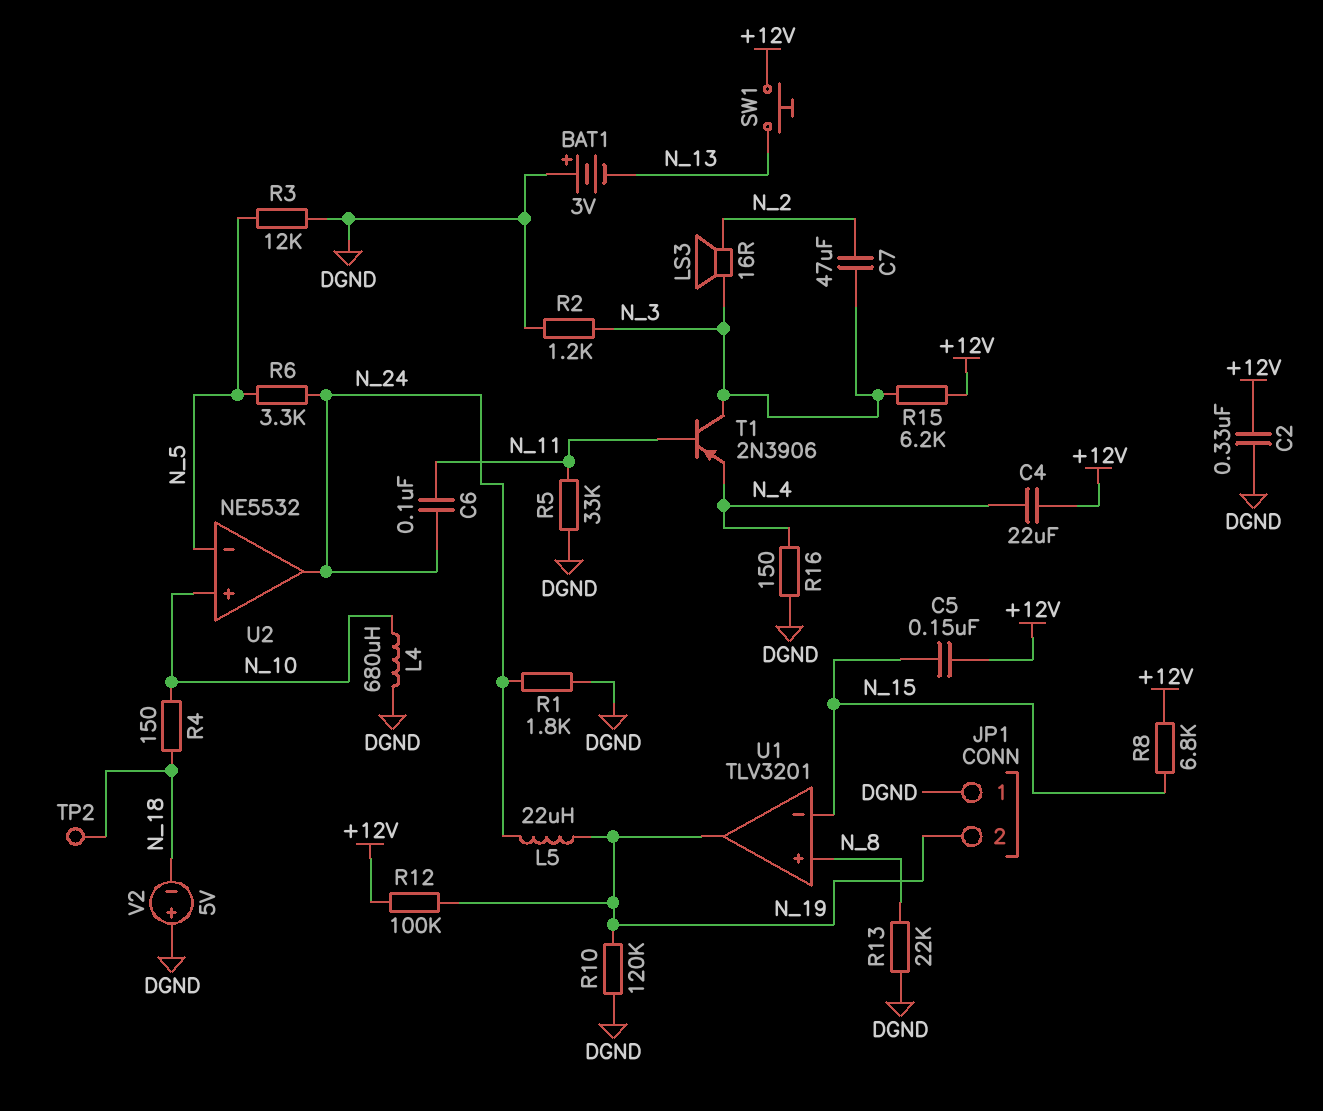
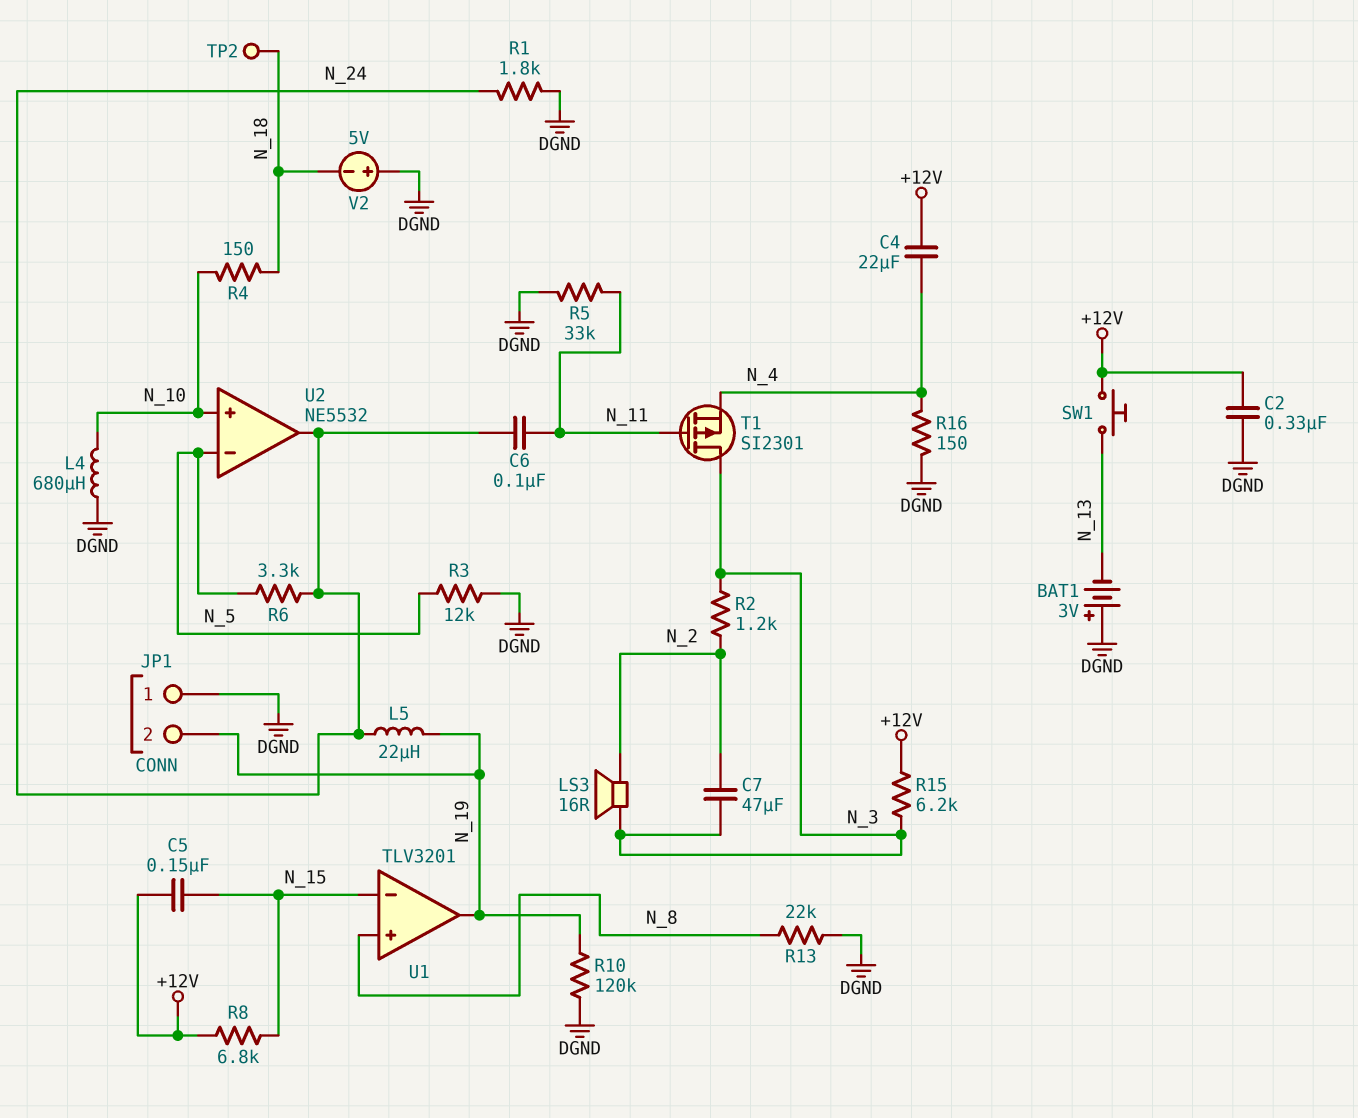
R2: 1.2k (DGND, N_3) -> 1.2k (N_2, N_3)
R12: 100k (+12V, N_19) -> none
T1: PNP 2N3906 (B N_11, C N_3, E N_4) -> PMOS SI2301 (G N_11, D N_3, S N_4)

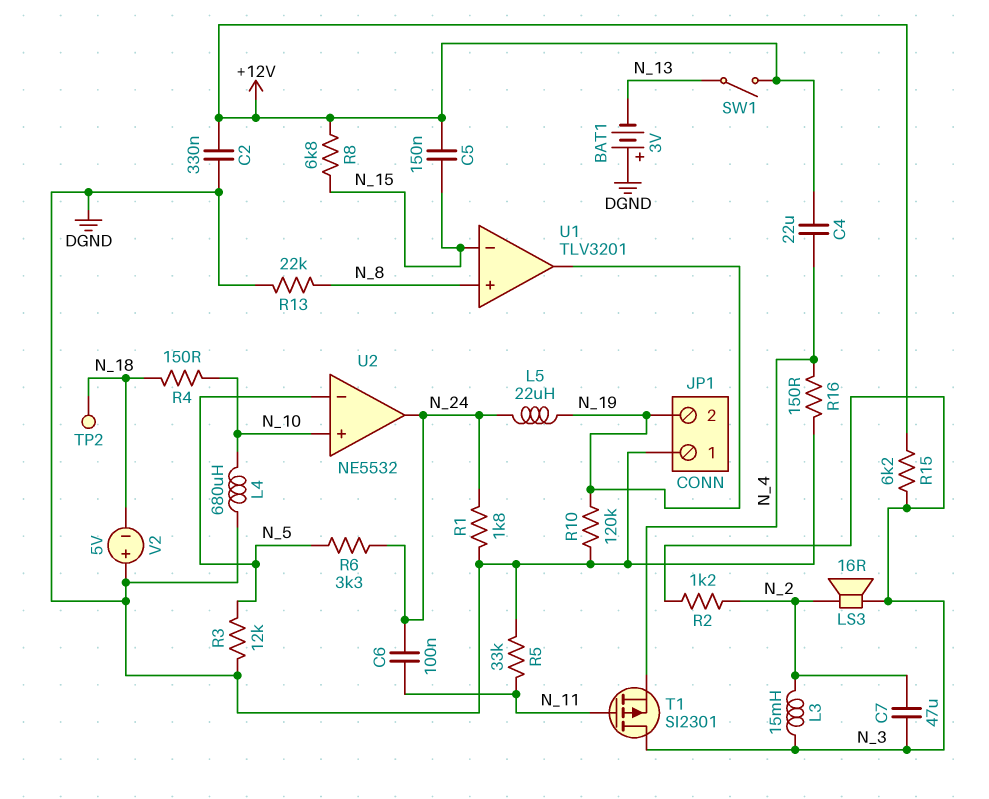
L3: none -> 15mH (N_2, N_3)
SW1: button (+12V, N_13) -> switch (+12V, N_13)

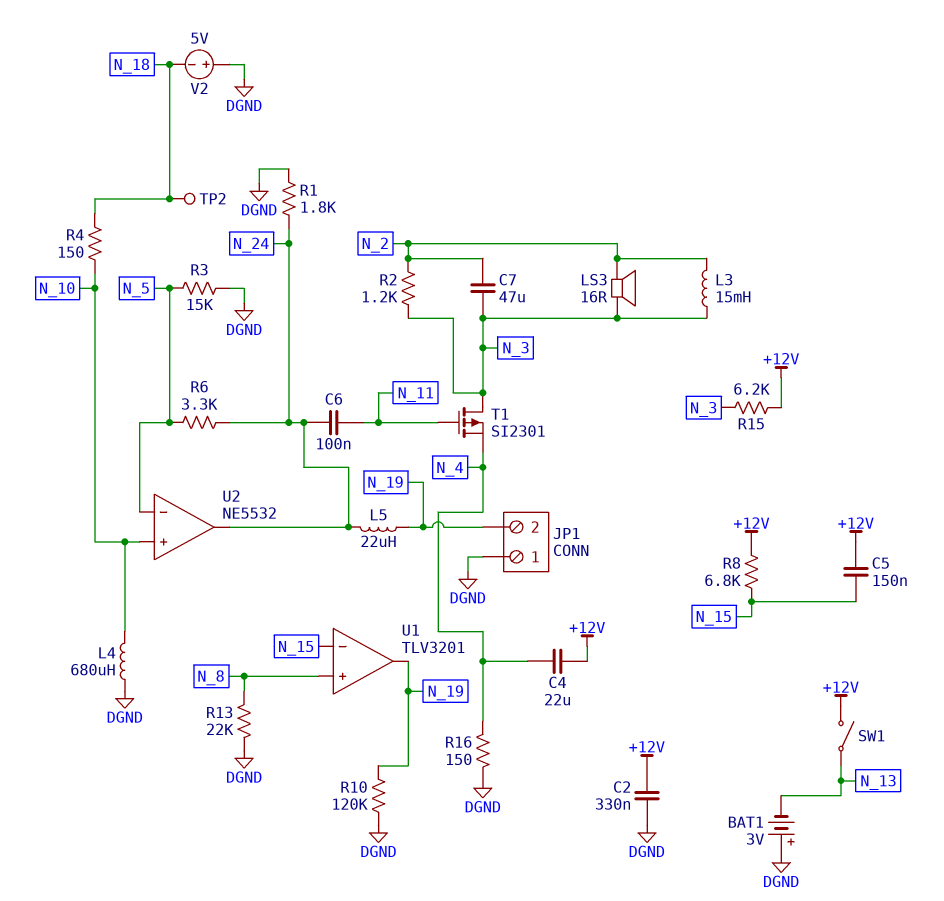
R3: 12k (DGND, N_5) -> 15k (DGND, N_5)
R5: 33k (DGND, N_11) -> none

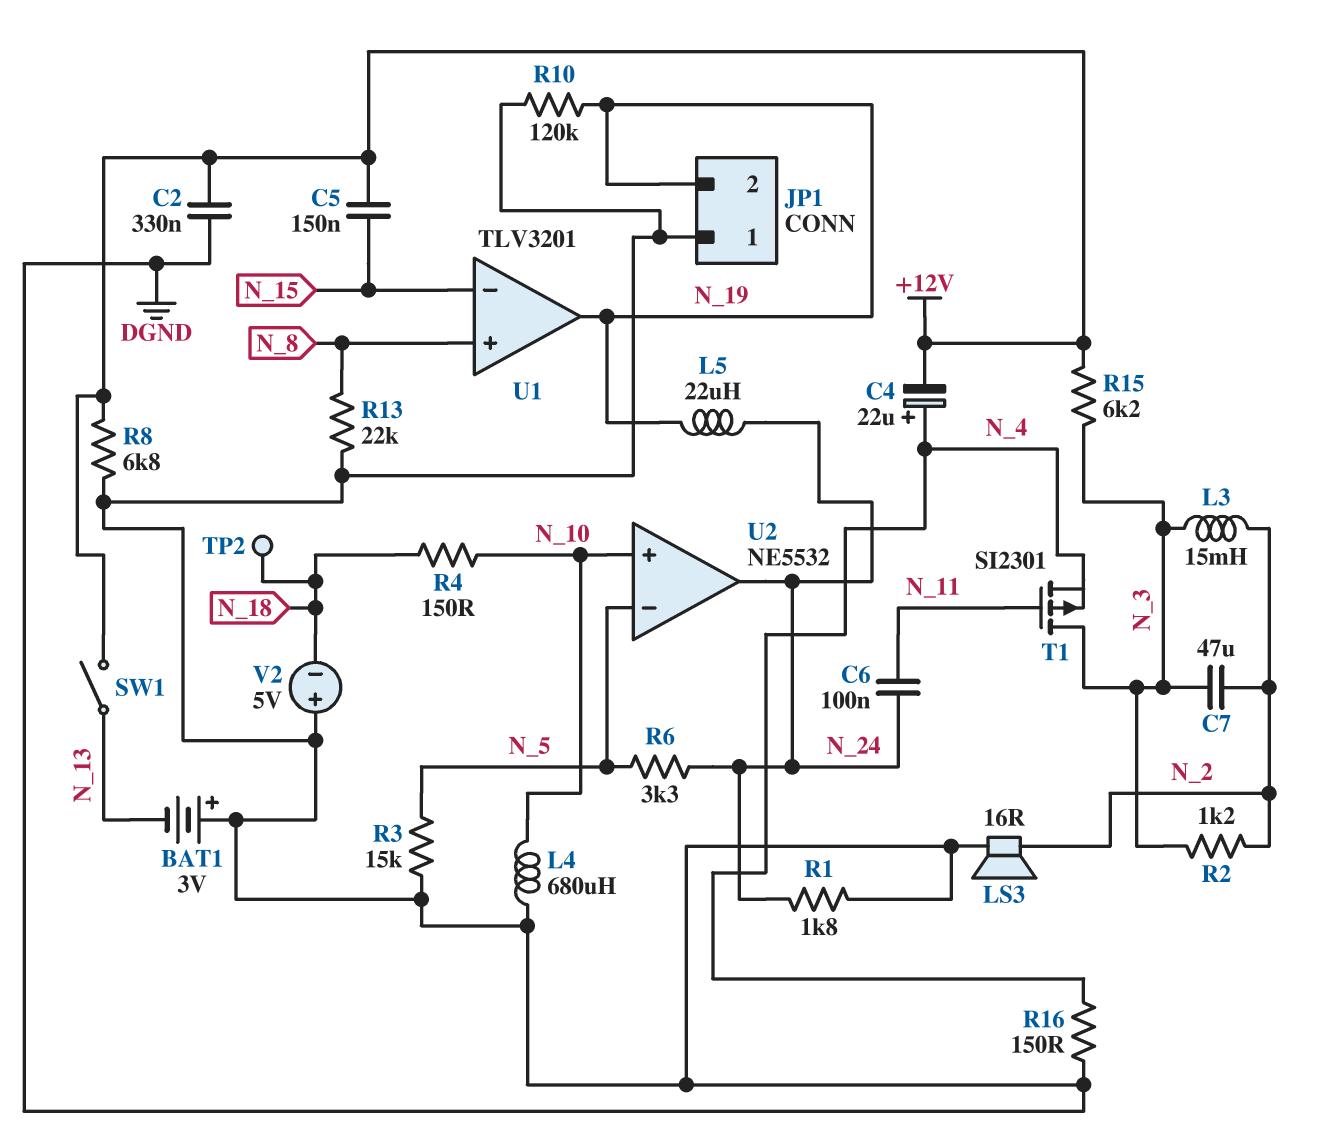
C4: 22uF (+12V, N_4) -> 22uF (plus N_4, minus +12V)
LS3: speaker 16R (N_2, N_3) -> speaker 16R (DGND, N_2)
R8: 6.8k (+12V, N_15) -> 6.8k (+12V, DGND)

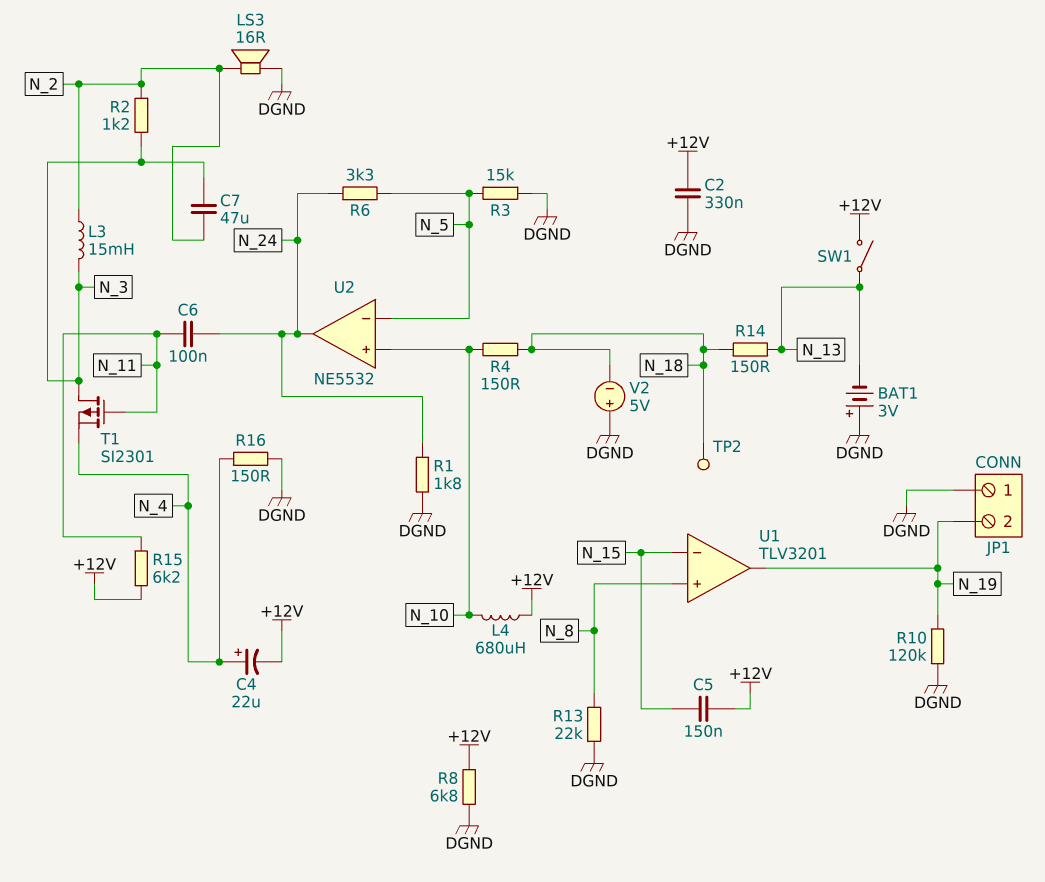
L4: 680uH (DGND, N_10) -> 680uH (+12V, N_10)
L5: 22uH (N_19, N_24) -> none
R14: none -> 150 (N_13, N_18)
R15: 6.2k (+12V, N_3) -> 6.2k (+12V, N_11)

